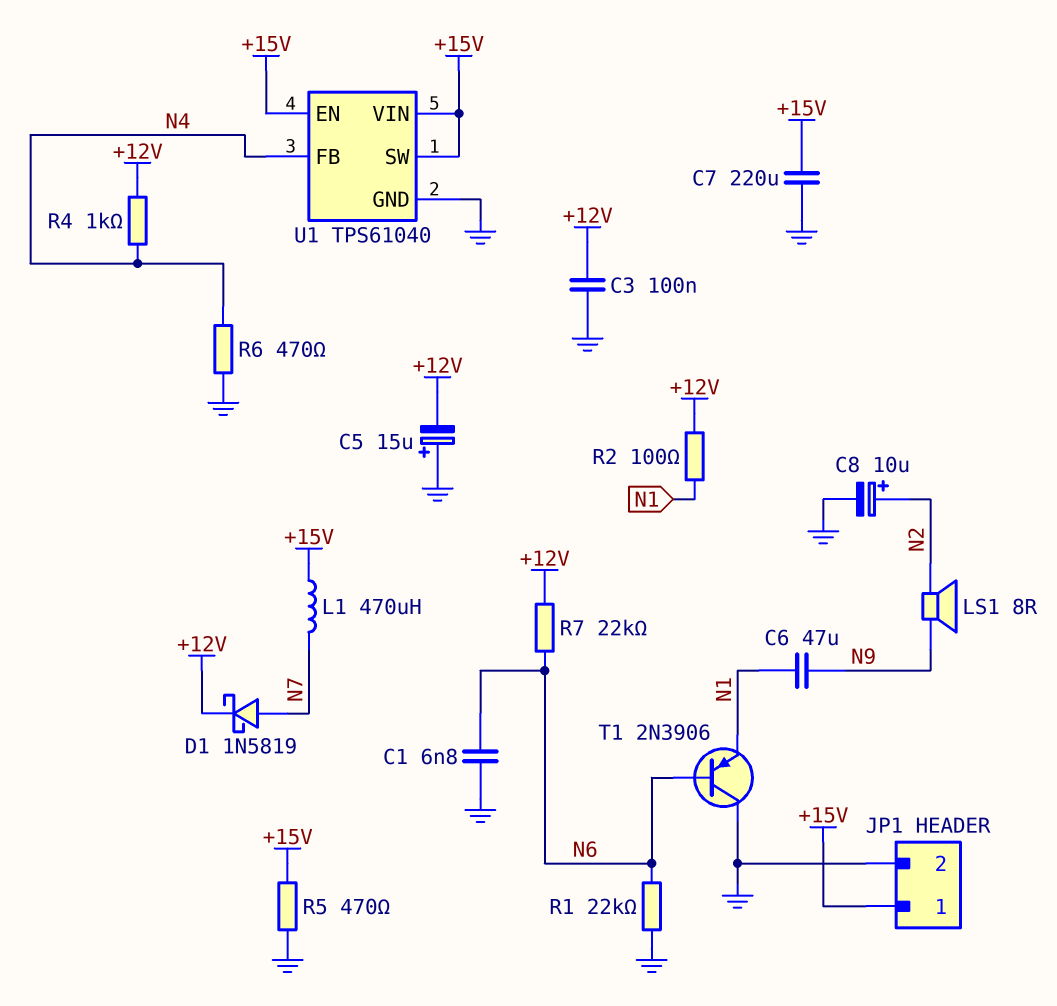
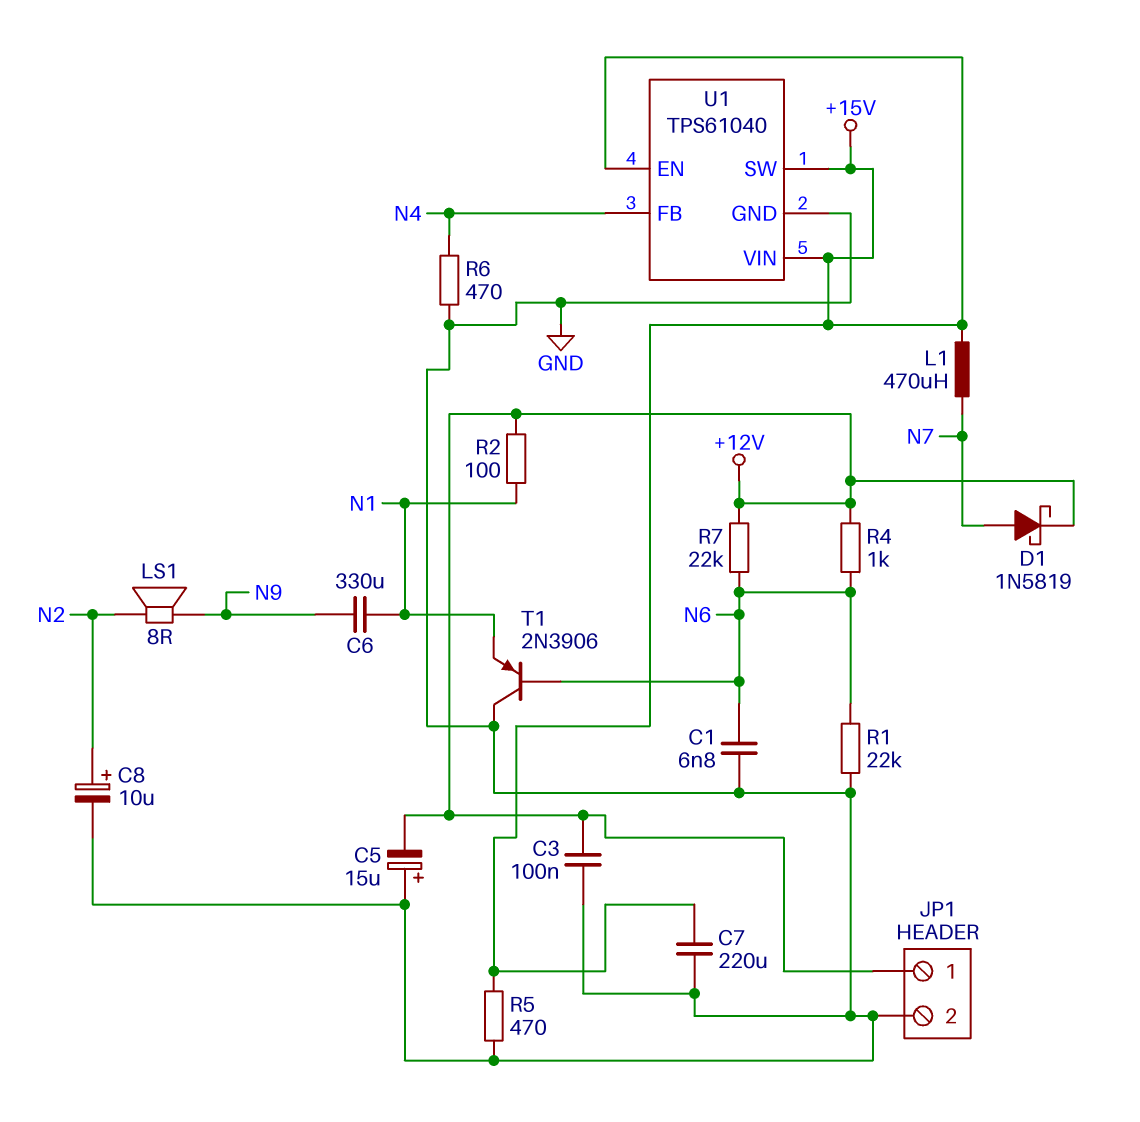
C6: 47uF (N1, N9) -> 330uF (N1, N9)
JP1 pin 1: +15V -> +12V
R4: 1k (+12V, N4) -> 1k (+12V, N6)

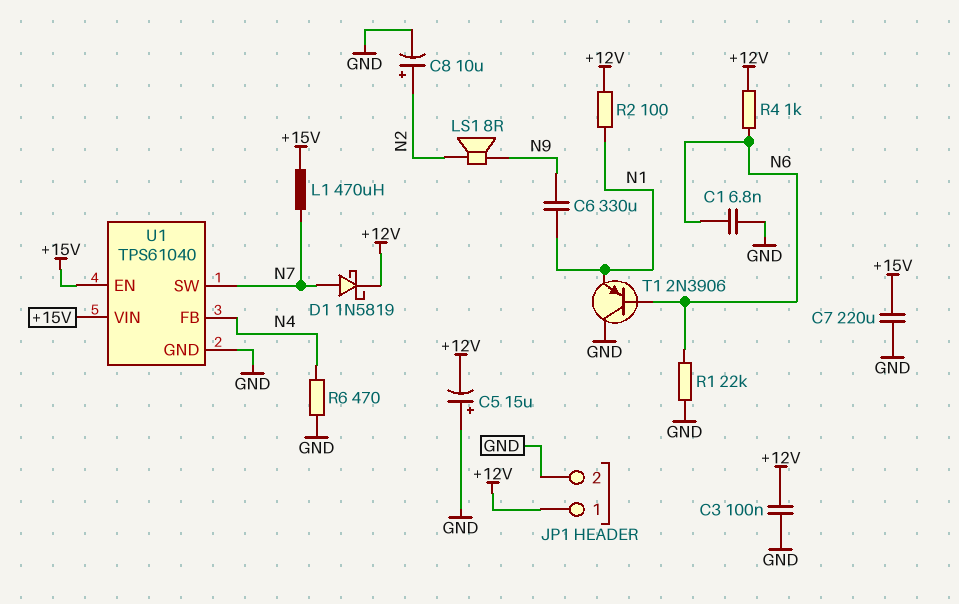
R5: 470 (+15V, GND) -> none
R7: 22k (+12V, N6) -> none
U1 pin SW: +15V -> N7

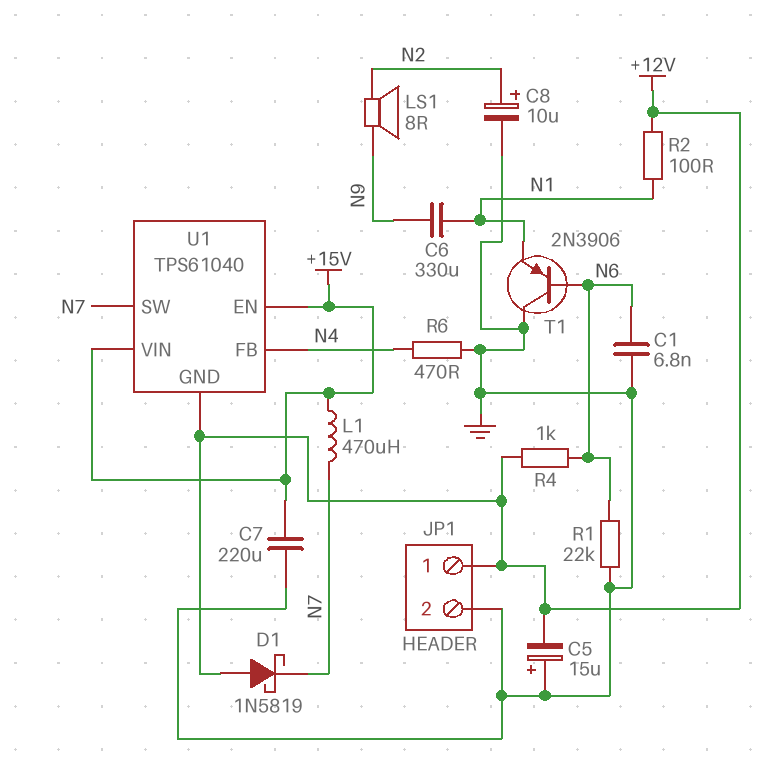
C3: 100nF (+12V, GND) -> none
D1: schottky 1N5819 (A N7, K +12V) -> schottky 1N5819 (A +12V, K N7)
U1 pin GND: GND -> +12V

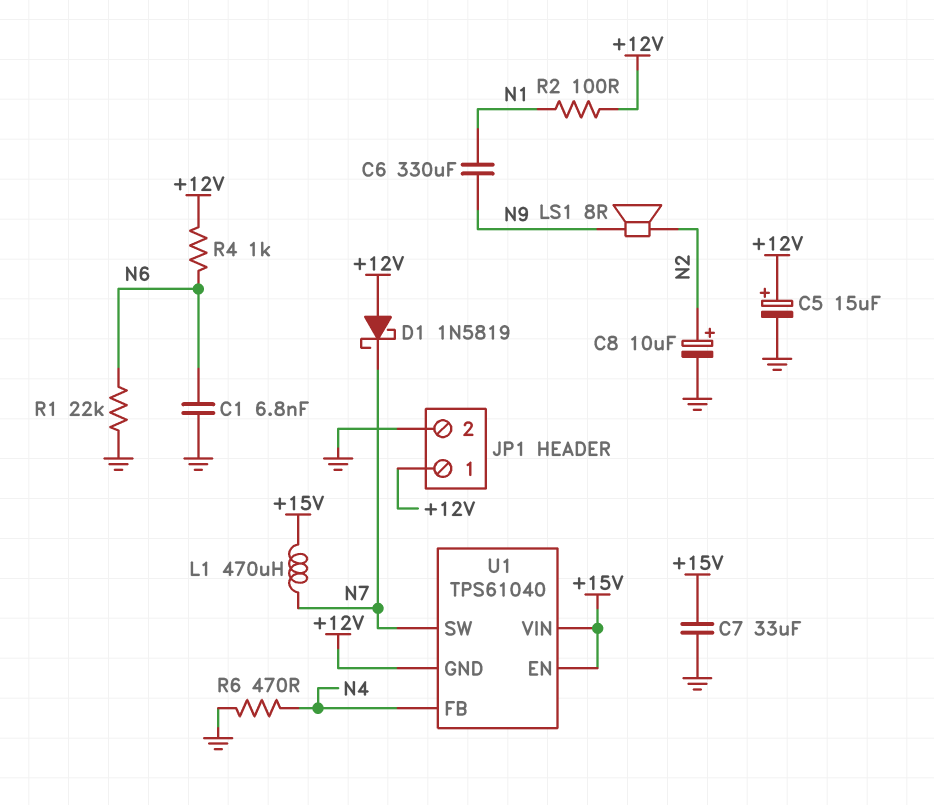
C5: 15uF (plus GND, minus +12V) -> 15uF (plus +12V, minus GND)
C7: 220uF (+15V, GND) -> 33uF (+15V, GND)
T1: PNP 2N3906 (B N6, C GND, E N1) -> none

